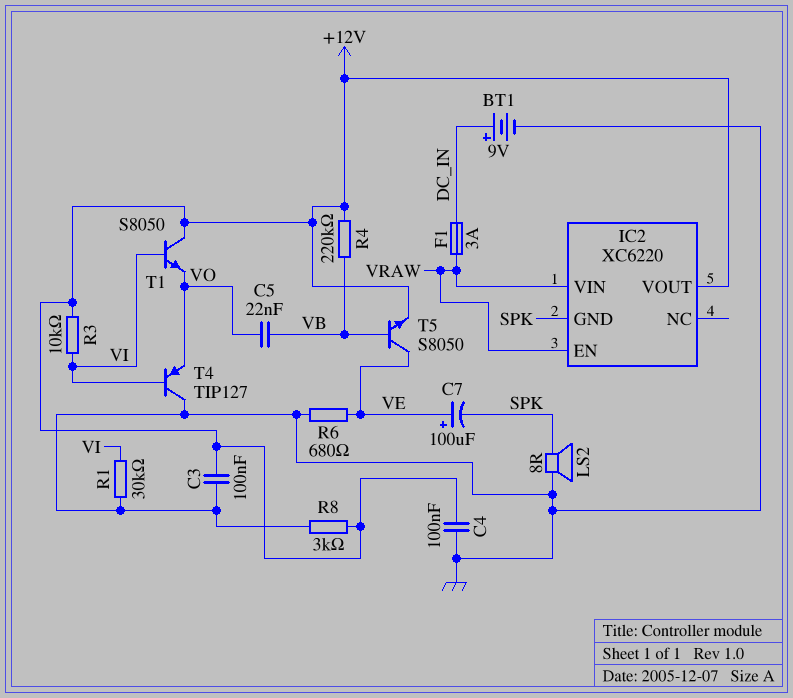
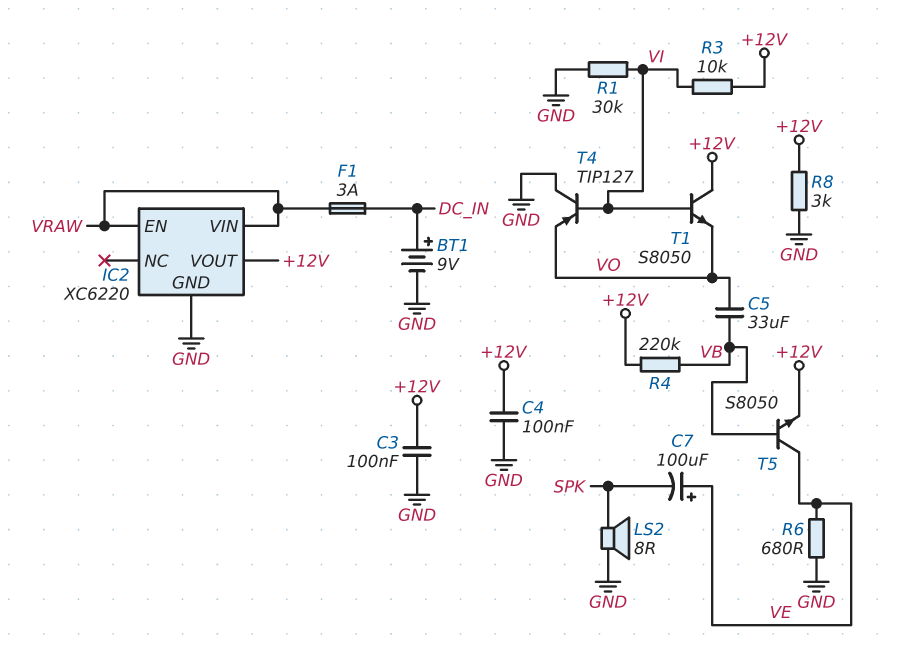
C5: 22nF (VB, VO) -> 33uF (VB, VO)
IC2 pin GND: SPK -> GND

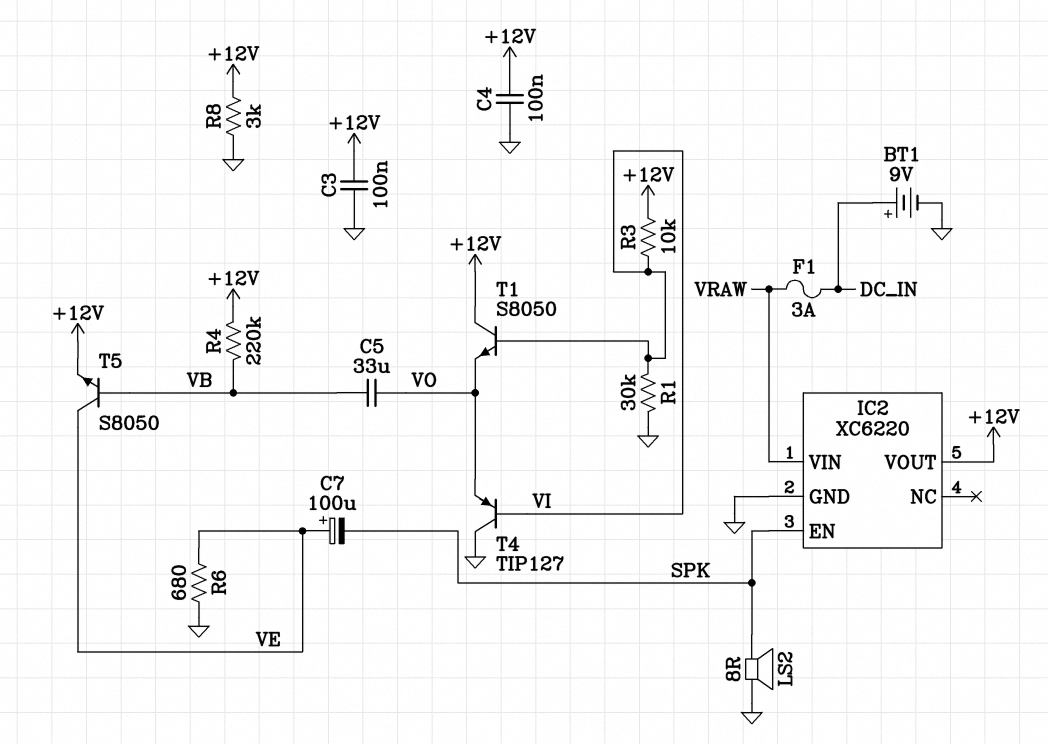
IC2 pin EN: VRAW -> SPK

